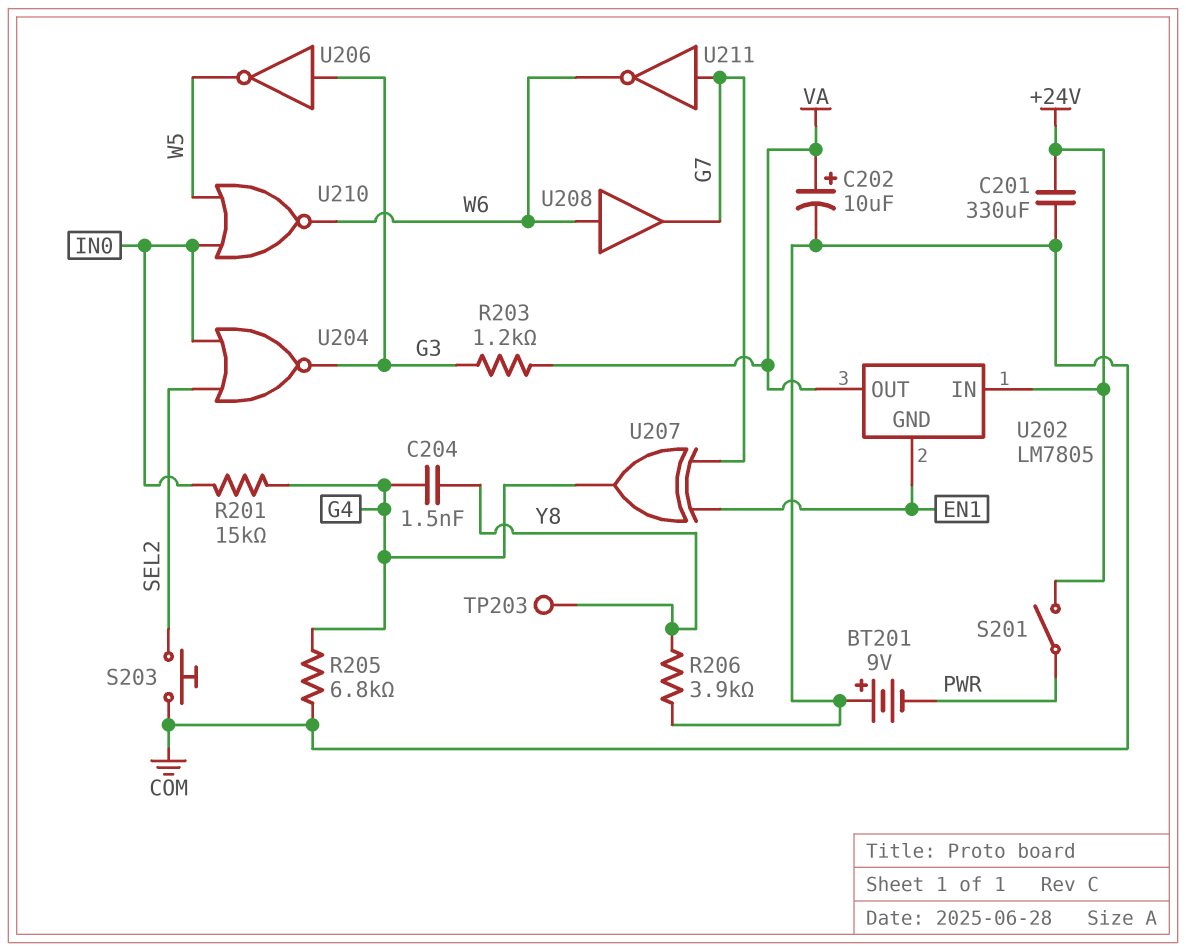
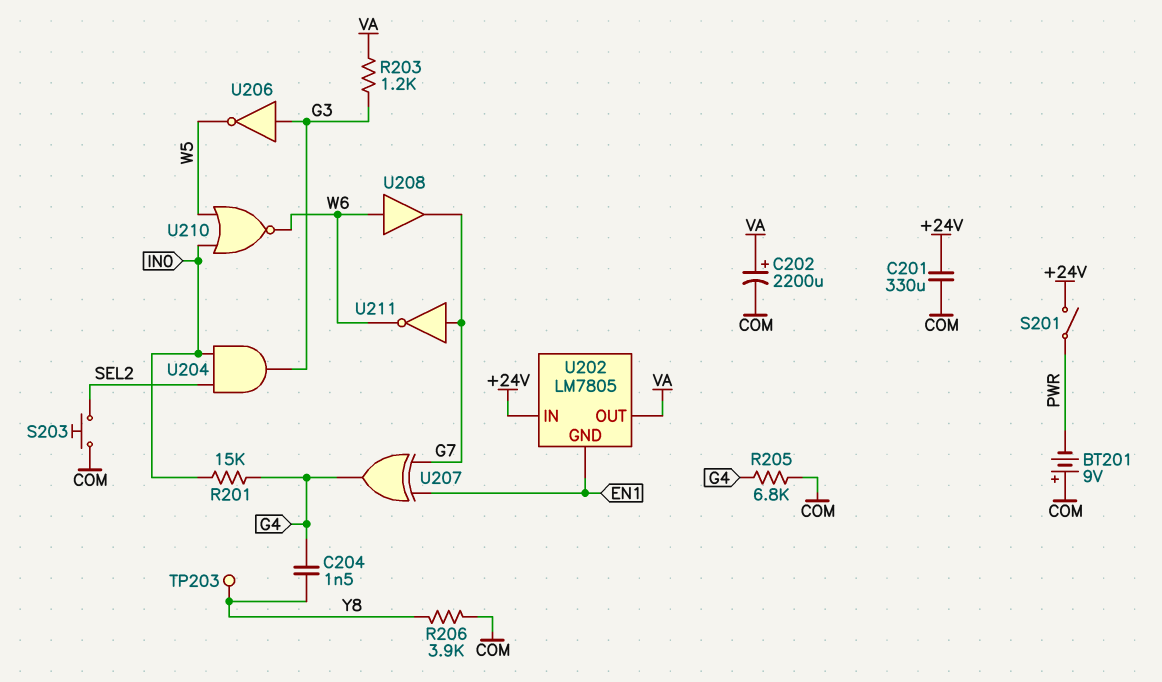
C202: 10uF (plus VA, minus COM) -> 2200uF (plus VA, minus COM)
U204: NOR (in IN0, in SEL2, out G3) -> AND (in IN0, in SEL2, out G3)

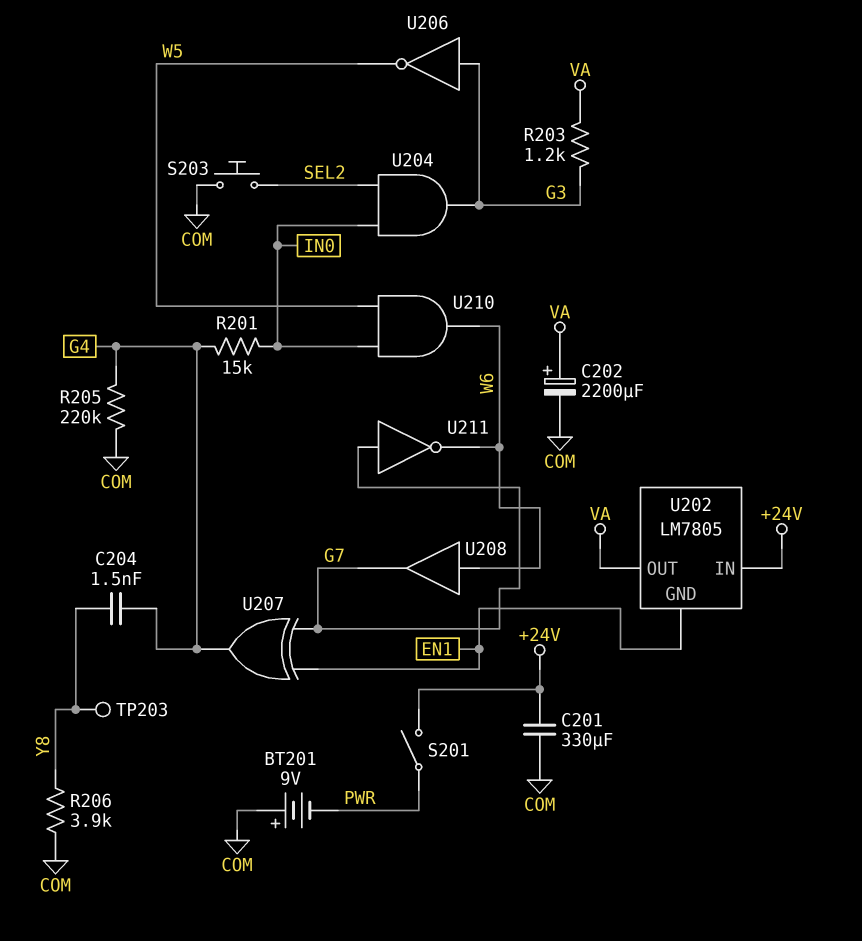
R205: 6.8k (COM, G4) -> 220k (COM, G4)
U210: NOR (in IN0, in W5, out W6) -> AND (in IN0, in W5, out W6)

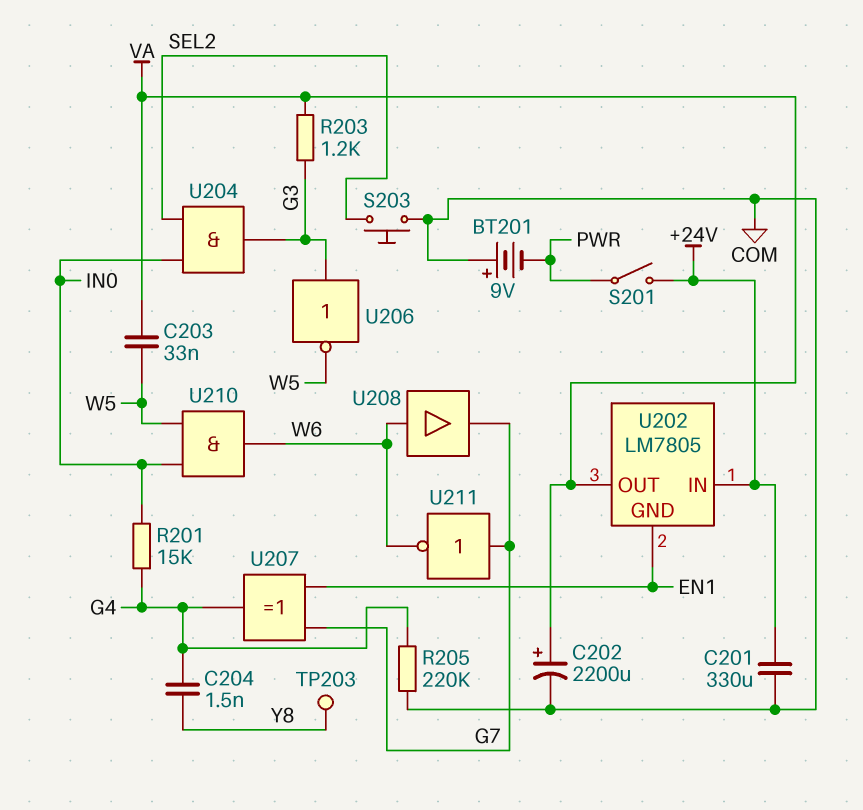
C203: none -> 33nF (VA, W5)
R206: 3.9k (COM, Y8) -> none

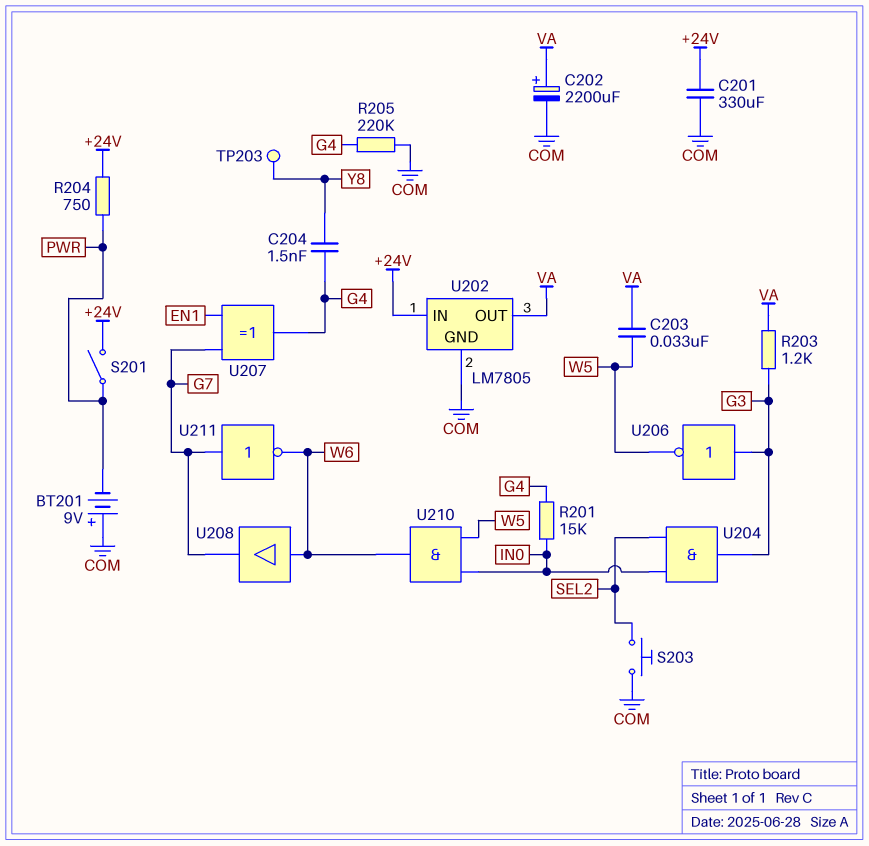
R204: none -> 750 (+24V, PWR)
U202 pin GND: EN1 -> COM

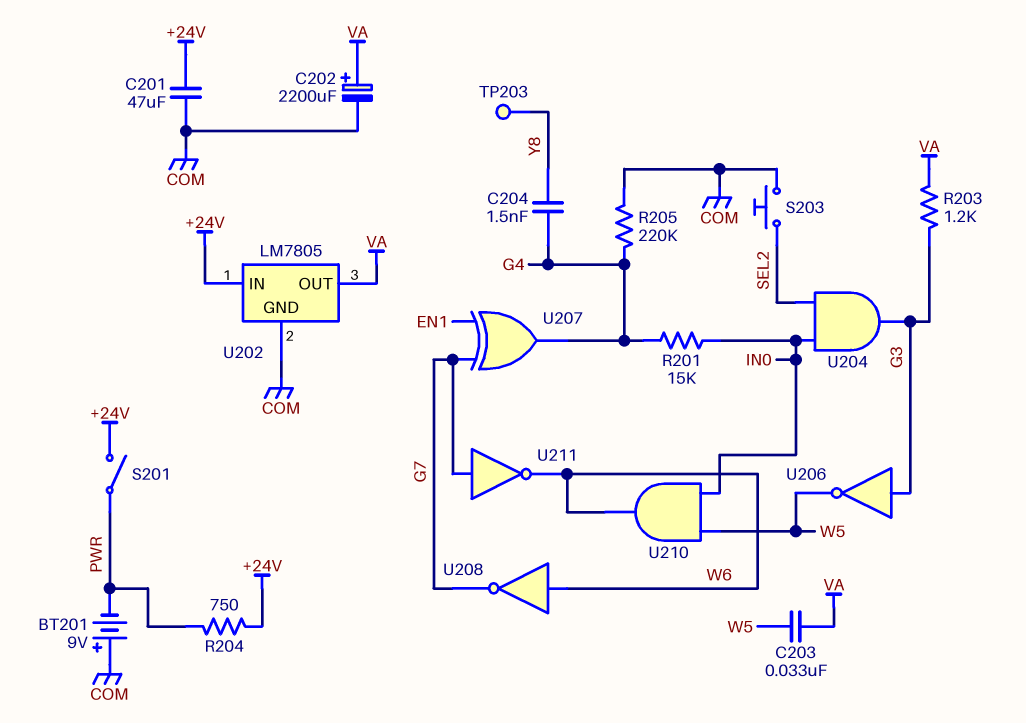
C201: 330uF (+24V, COM) -> 47uF (+24V, COM)
U208: buffer (in W6, out G7) -> NOT (in W6, out G7)

